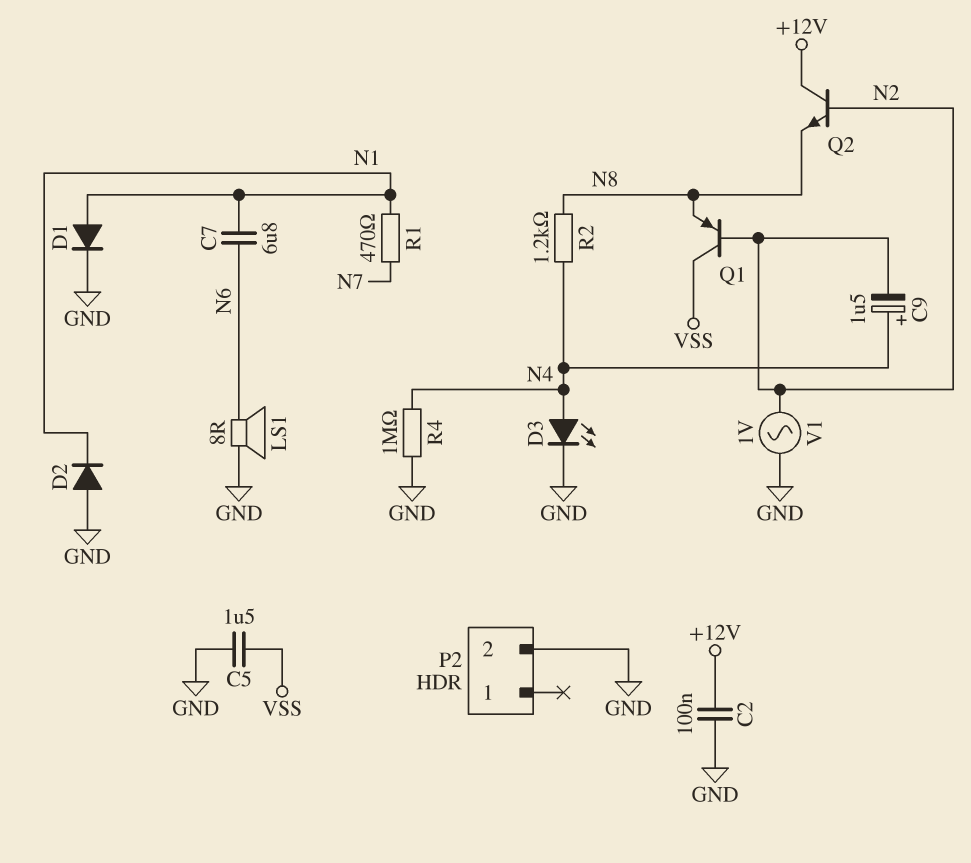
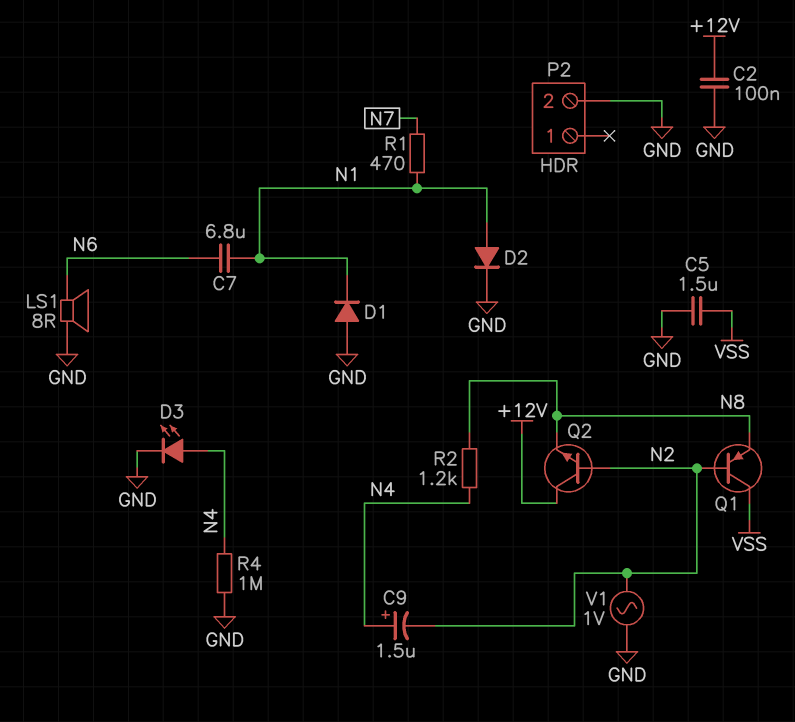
D1: diode (A N1, K GND) -> diode (A GND, K N1)
D2: diode (A GND, K N1) -> diode (A N1, K GND)

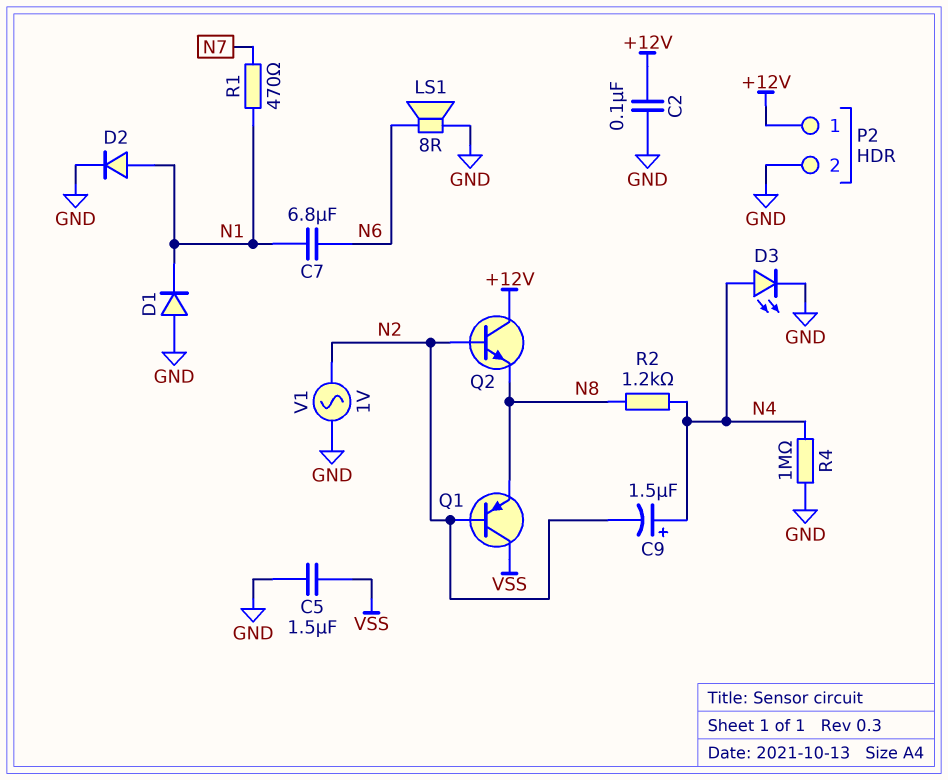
P2 pin 1: none -> +12V

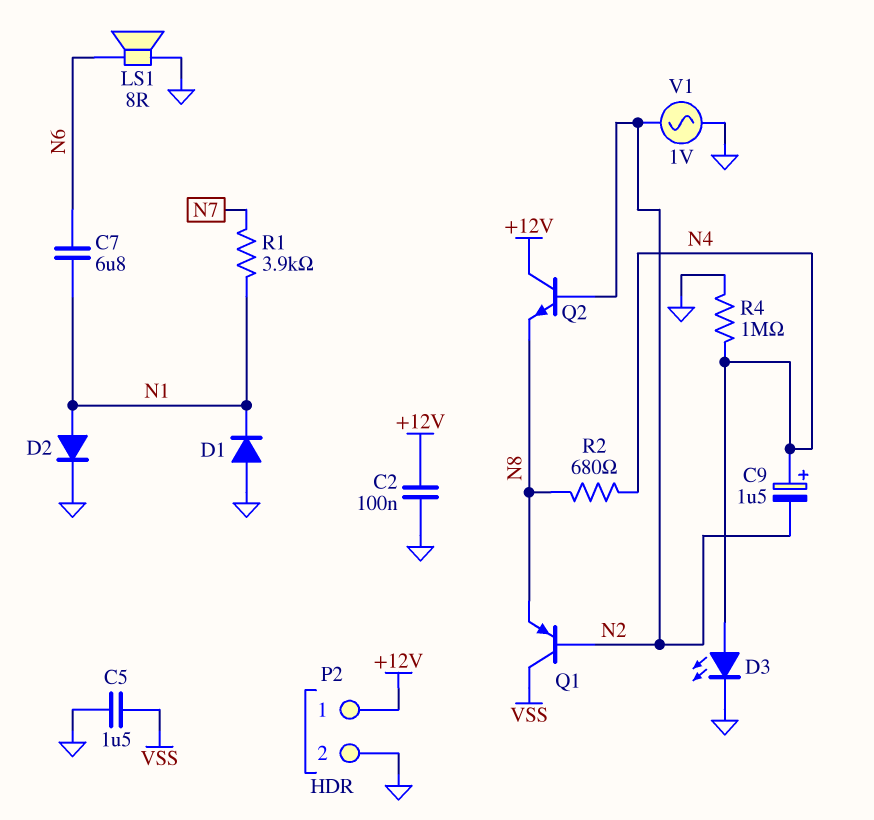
R1: 470 (N1, N7) -> 3.9k (N1, N7)
R2: 1.2k (N4, N8) -> 680 (N4, N8)

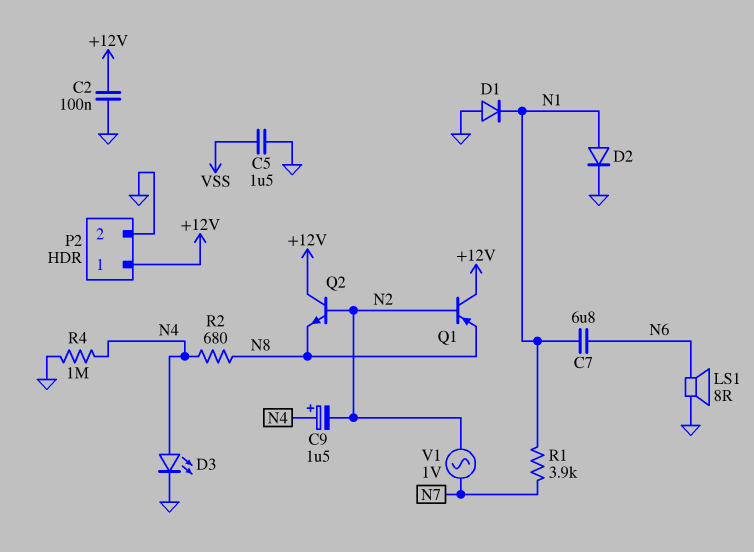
Q1: PNP (B N2, C VSS, E N8) -> PNP (B N2, C +12V, E N8)
V1: AC 1V (GND, N2) -> AC 1V (N2, N7)

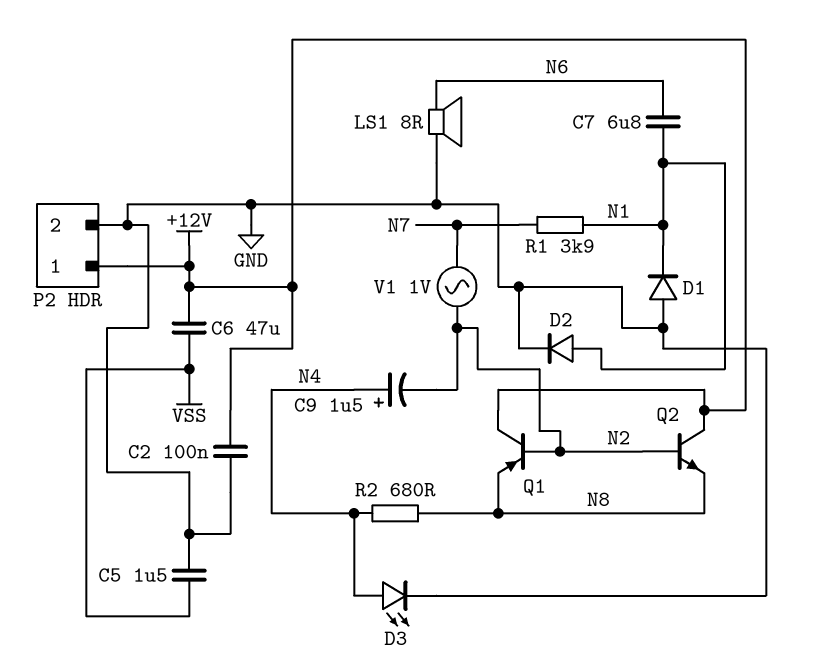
C6: none -> 47uF (+12V, VSS)
R4: 1M (GND, N4) -> none

